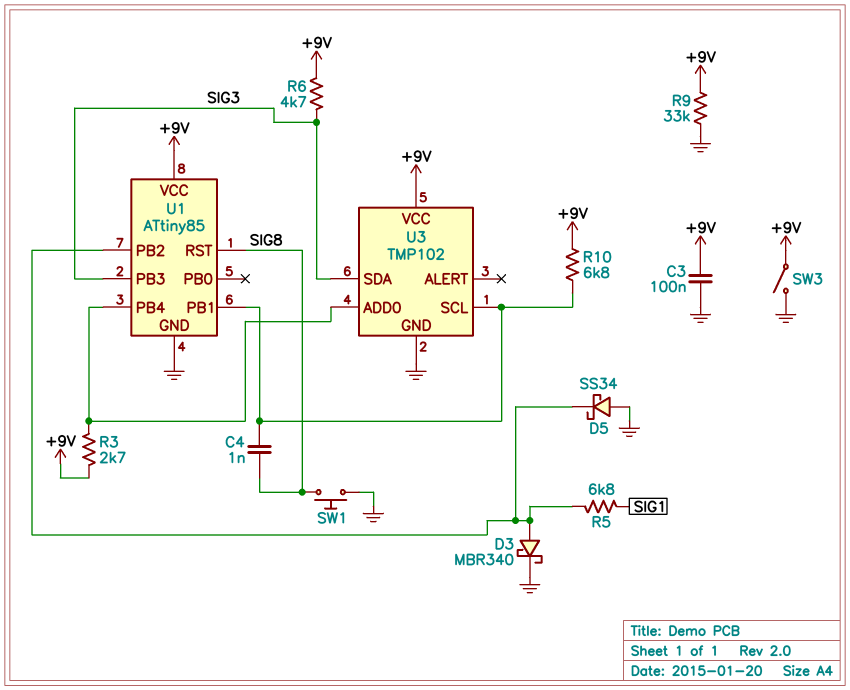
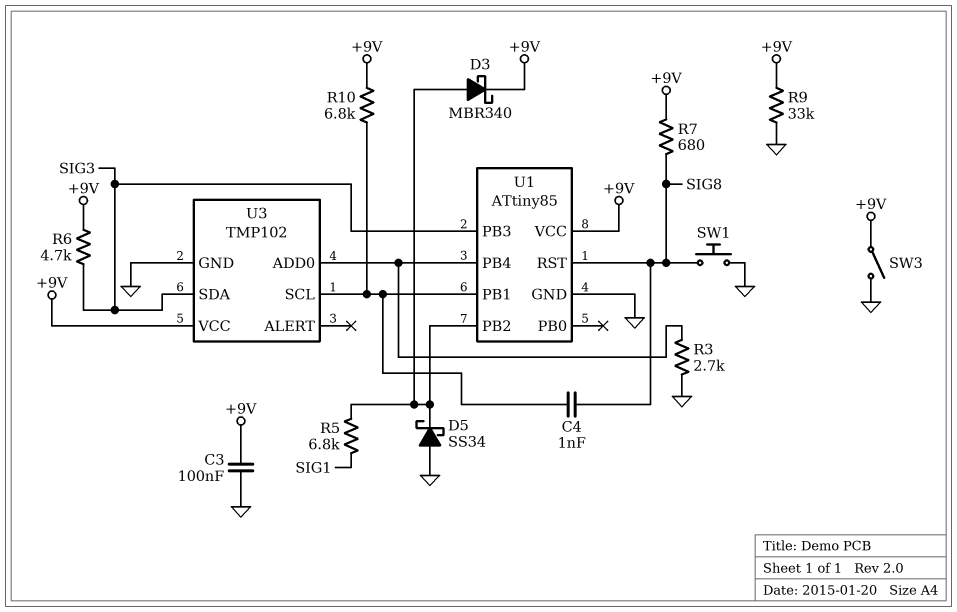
D3: schottky MBR340 (A U1/PB2, K GND) -> schottky MBR340 (A U1/PB2, K +9V)
R3: 2.7k (+9V, U1/PB4) -> 2.7k (GND, U1/PB4)
R7: none -> 680 (+9V, SIG8)

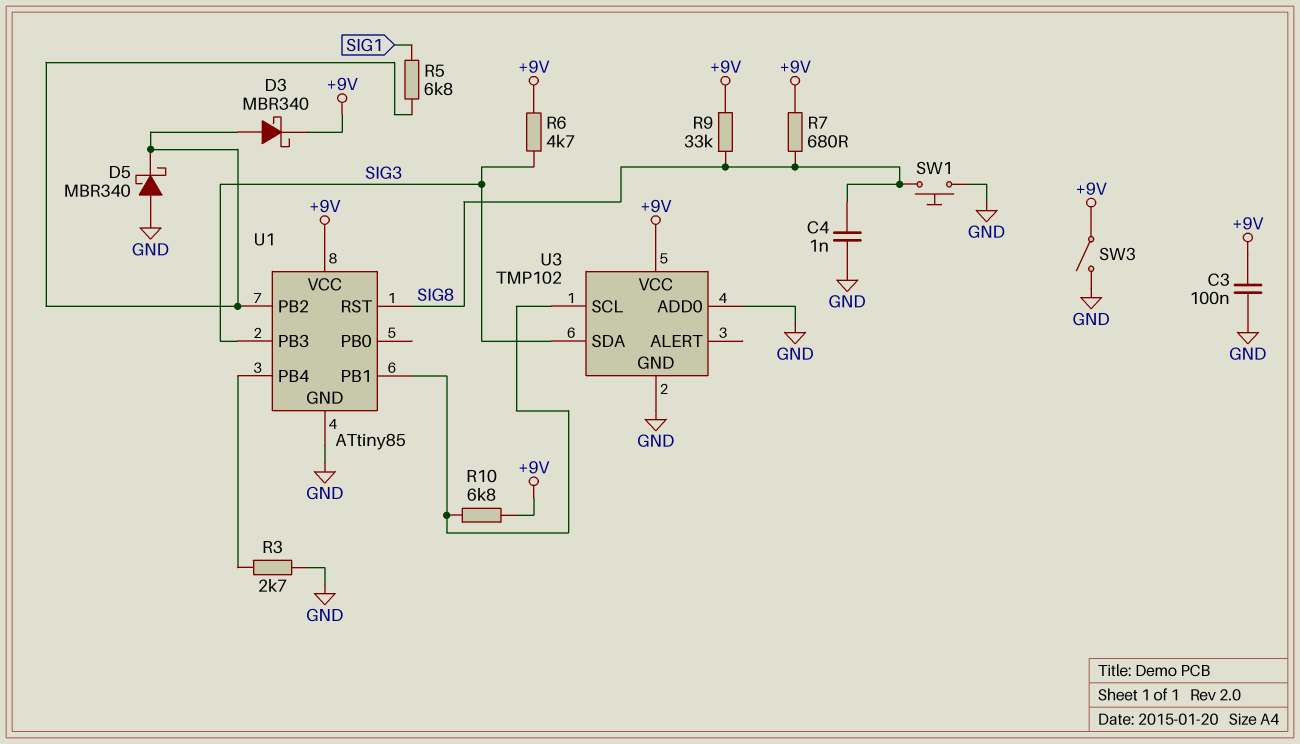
C4: 1nF (SIG8, U1/PB1) -> 1nF (GND, SIG8)
D5: schottky SS34 (A GND, K U1/PB2) -> schottky MBR340 (A GND, K U1/PB2)
R9: 33k (+9V, GND) -> 33k (+9V, SIG8)
U3 pin ADD0: U1/PB4 -> GND

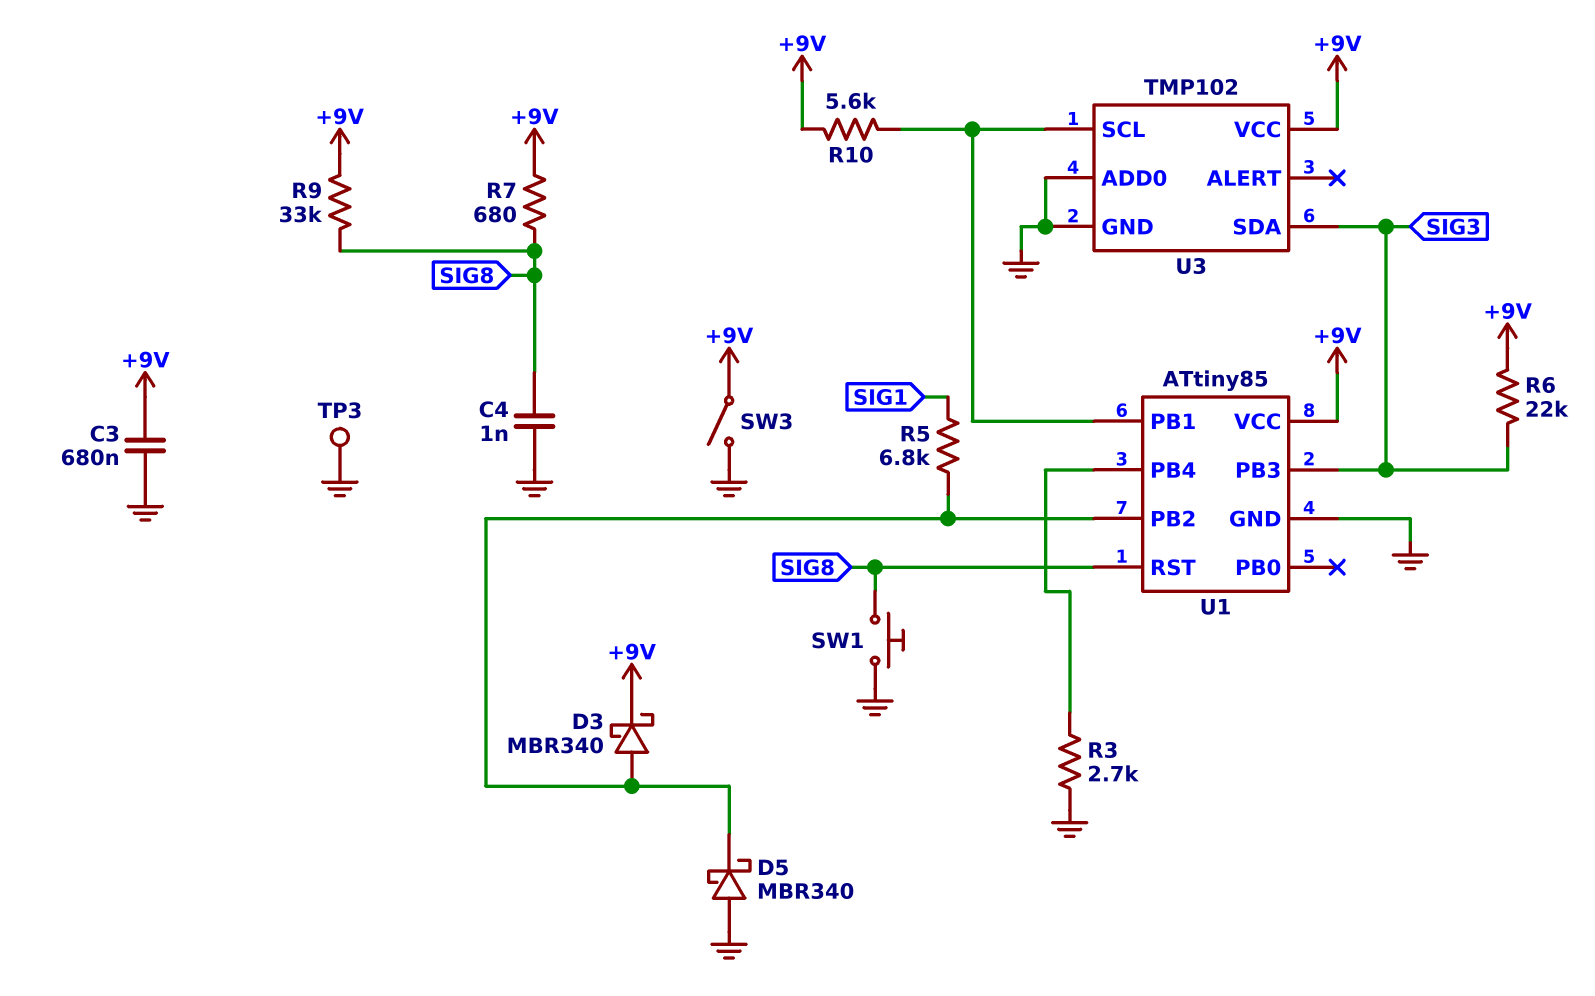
C3: 100nF (+9V, GND) -> 680nF (+9V, GND)
R6: 4.7k (+9V, SIG3) -> 22k (+9V, SIG3)
R10: 6.8k (+9V, U1/PB1) -> 5.6k (+9V, U1/PB1)
TP3: none -> test point (GND)

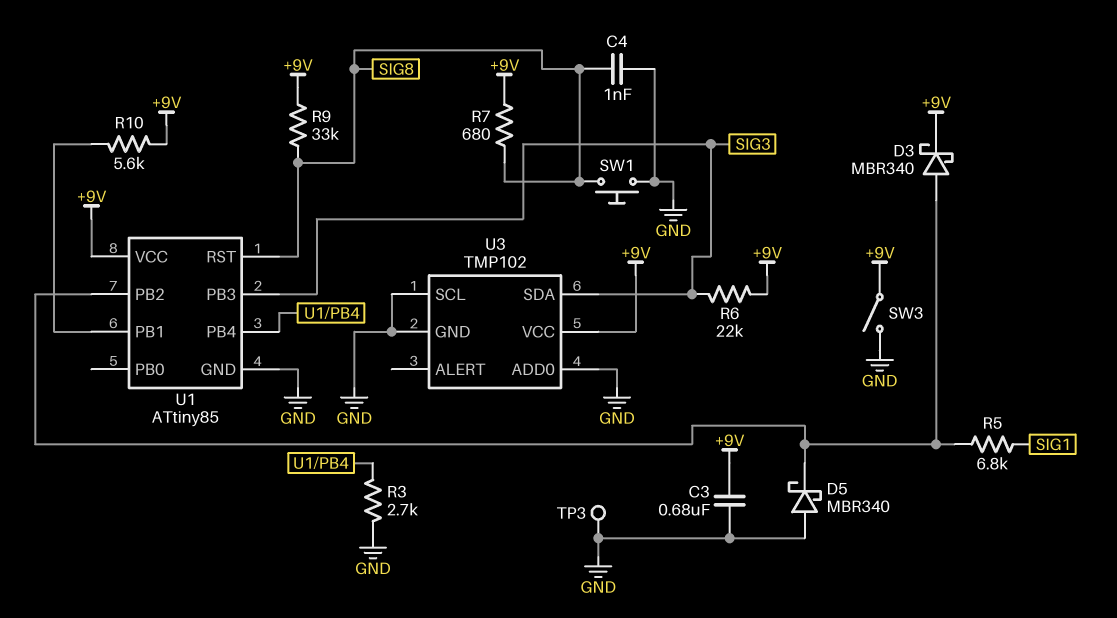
U3 pin SCL: U1/PB1 -> GND

